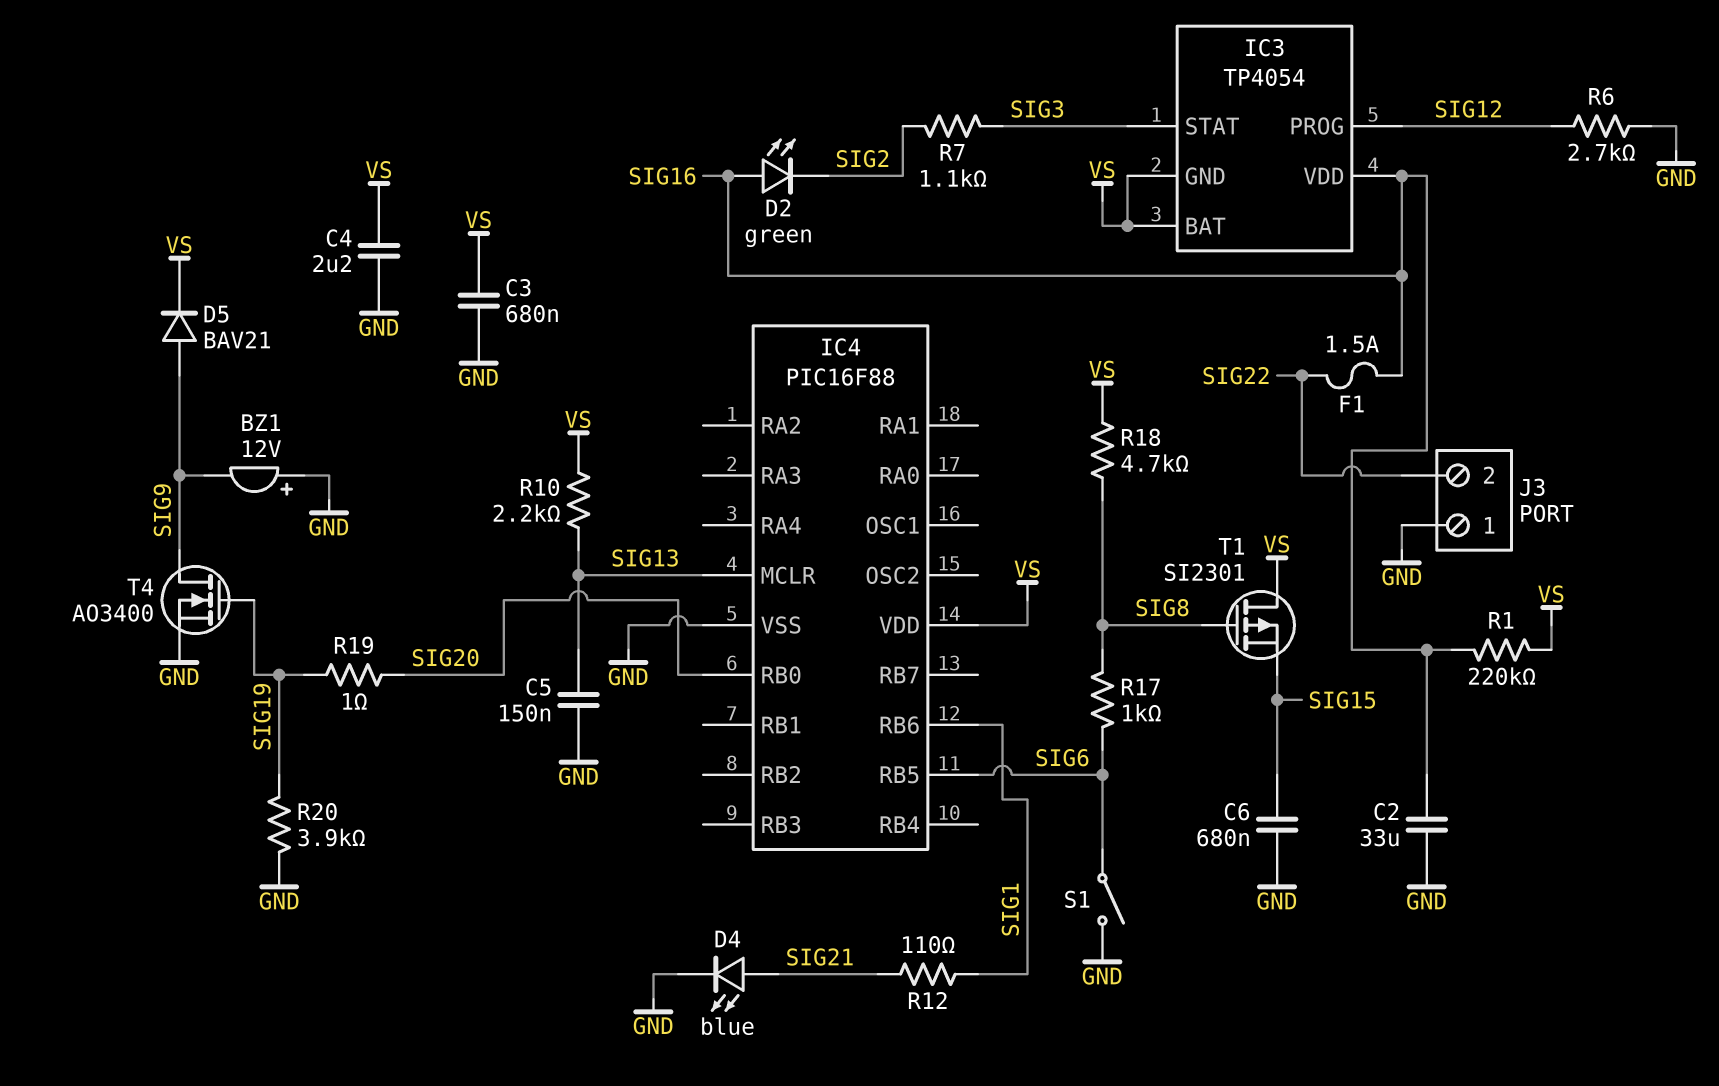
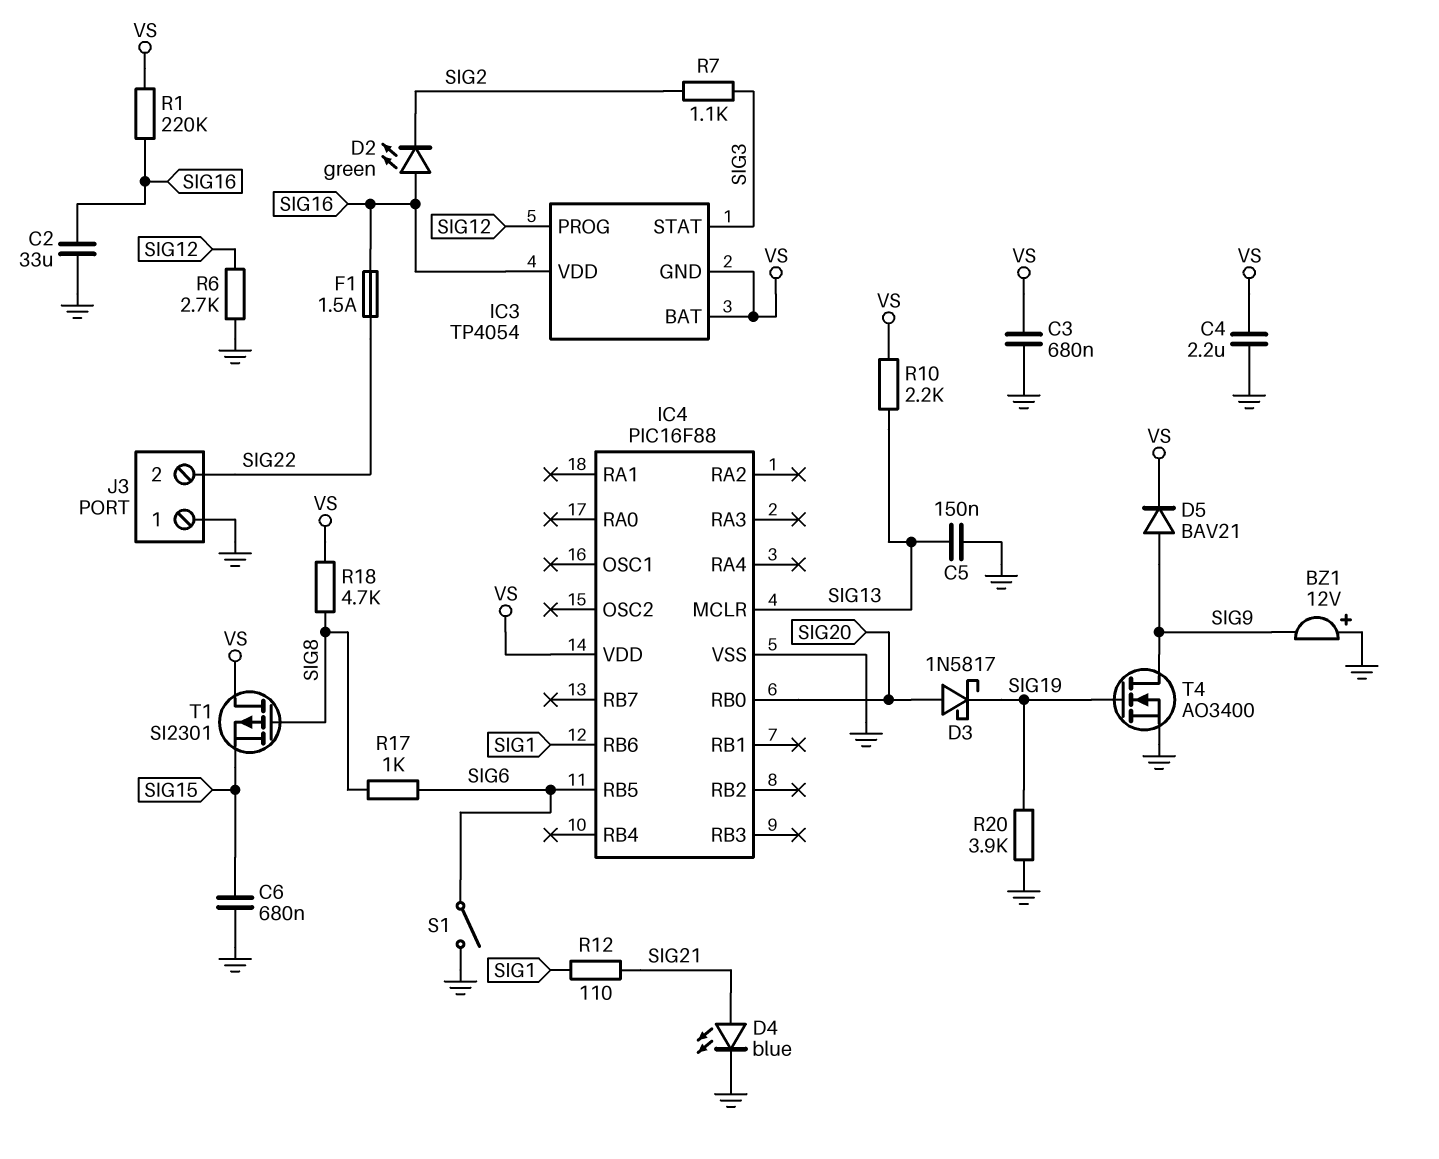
D3: none -> schottky 1N5817 (A SIG20, K SIG19)
R19: 1 (SIG19, SIG20) -> none

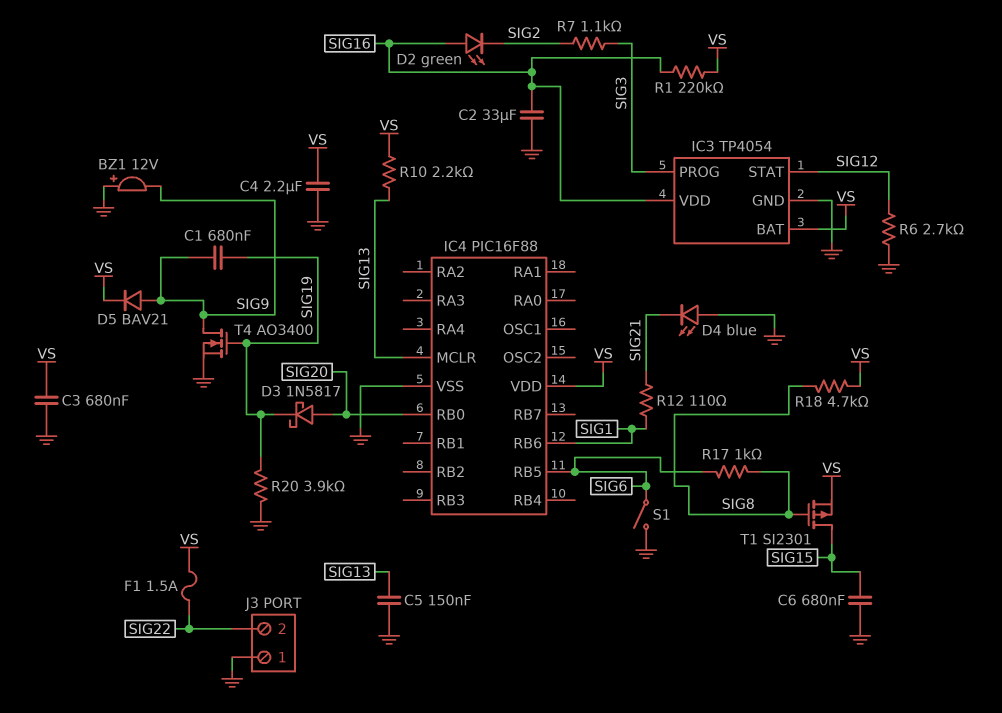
C1: none -> 680nF (SIG9, SIG19)
D4: LED blue (A SIG21, K GND) -> LED blue (A GND, K SIG21)
F1: 1.5A (SIG16, SIG22) -> 1.5A (SIG22, VS)
IC3 pin GND: VS -> GND
IC3 pin PROG: SIG12 -> SIG3
IC3 pin STAT: SIG3 -> SIG12
T1: PMOS SI2301 (G SIG8, D VS, S SIG15) -> PMOS SI2301 (G SIG8, D SIG15, S VS)

